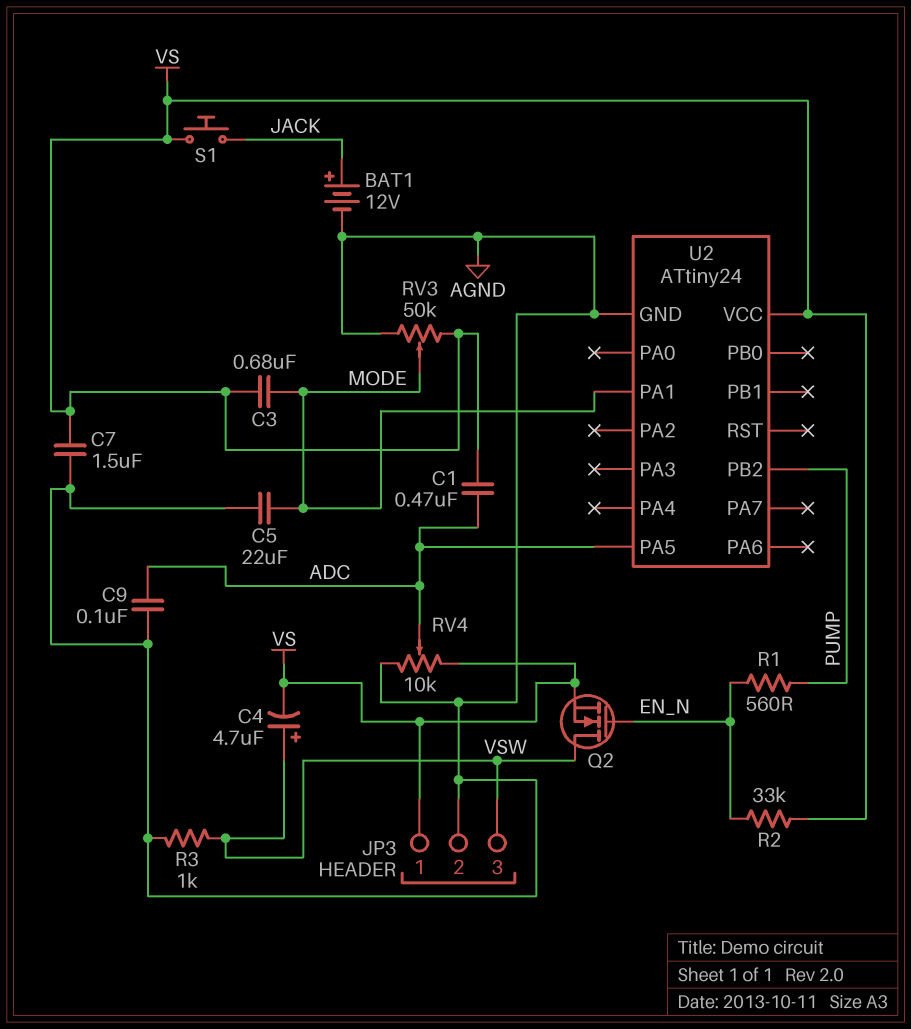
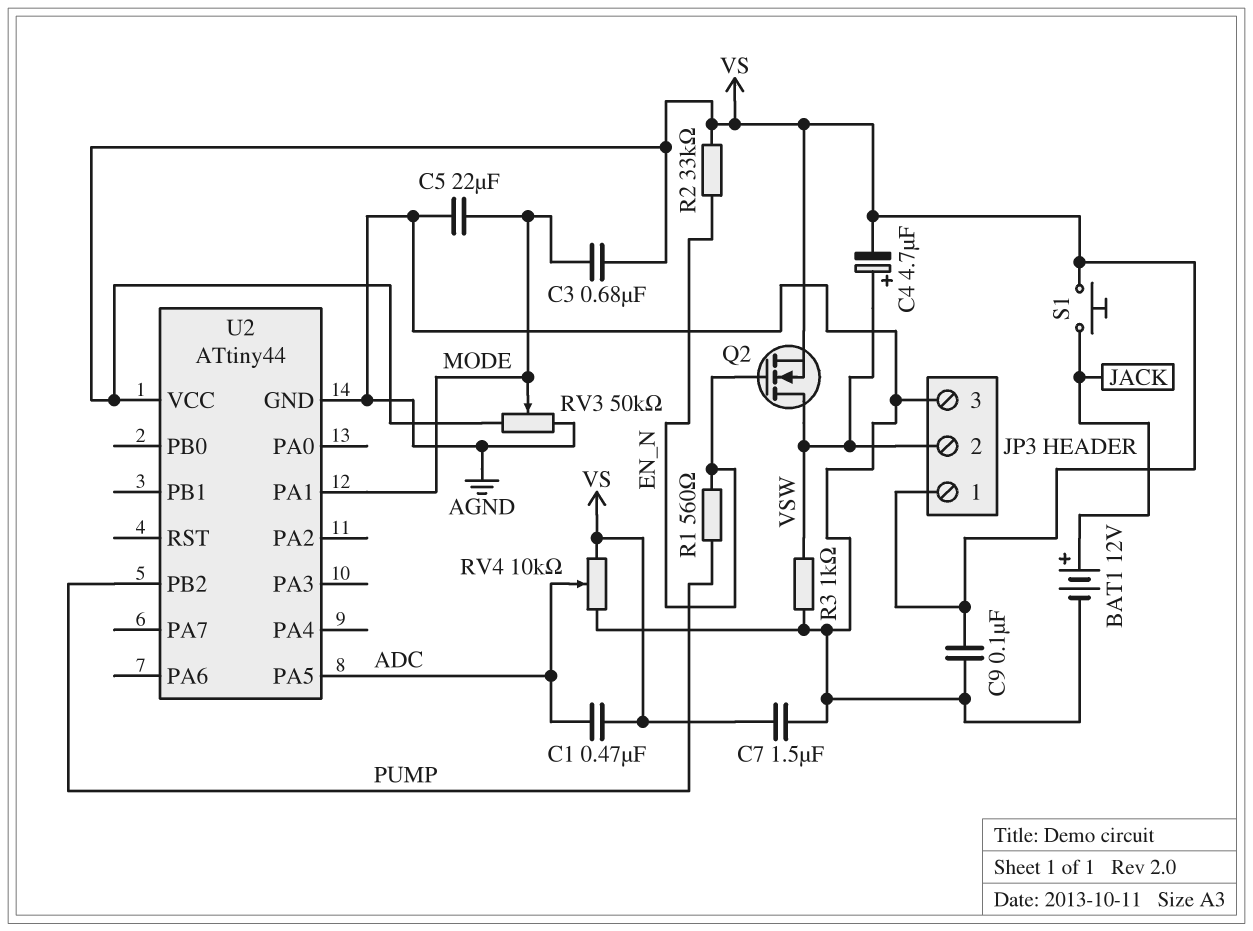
C9: 100nF (ADC, AGND) -> 100nF (AGND, VS)
JP3 pin 2: AGND -> VSW
JP3 pin 3: VSW -> AGND
U2: ATtiny24 -> ATtiny44

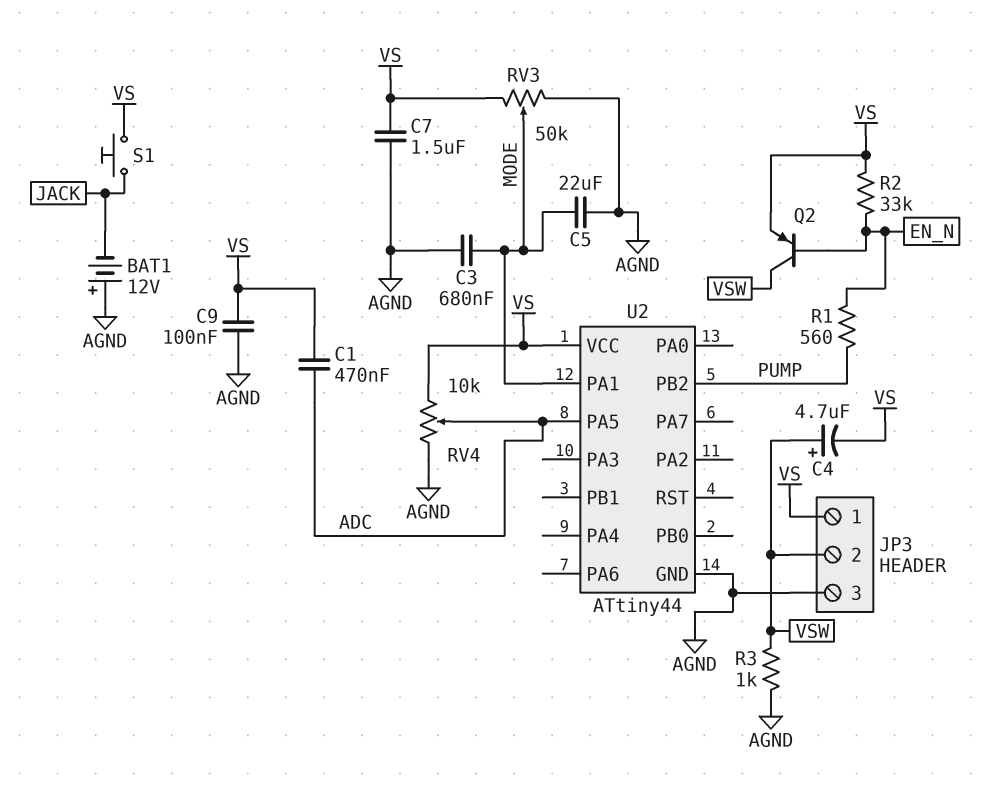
BAT1: 12V (plus JACK, minus AGND) -> 12V (plus AGND, minus JACK)
C3: 680nF (MODE, VS) -> 680nF (AGND, MODE)
Q2: NMOS (G EN_N, D VSW, S VS) -> PNP (B EN_N, C VSW, E VS)

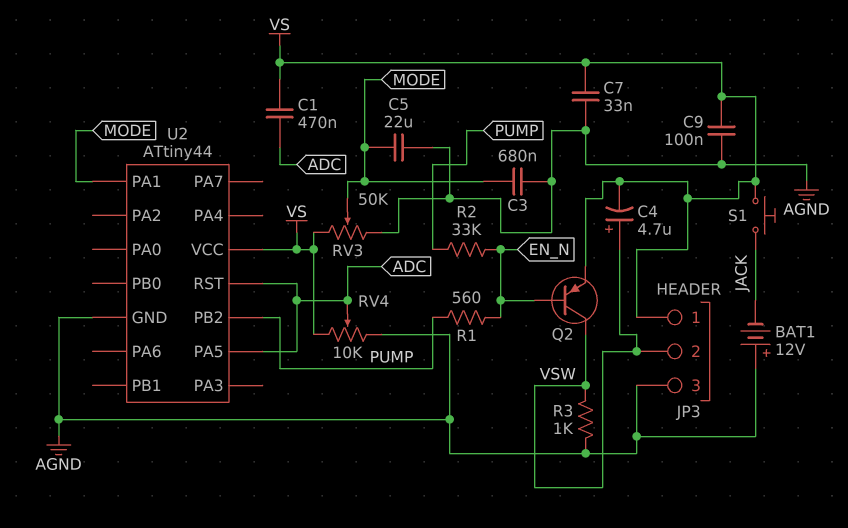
C7: 1.5uF (AGND, VS) -> 33nF (AGND, VS)
R2: 33k (EN_N, VS) -> 33k (EN_N, PUMP)
U2 pin RST: none -> ADC

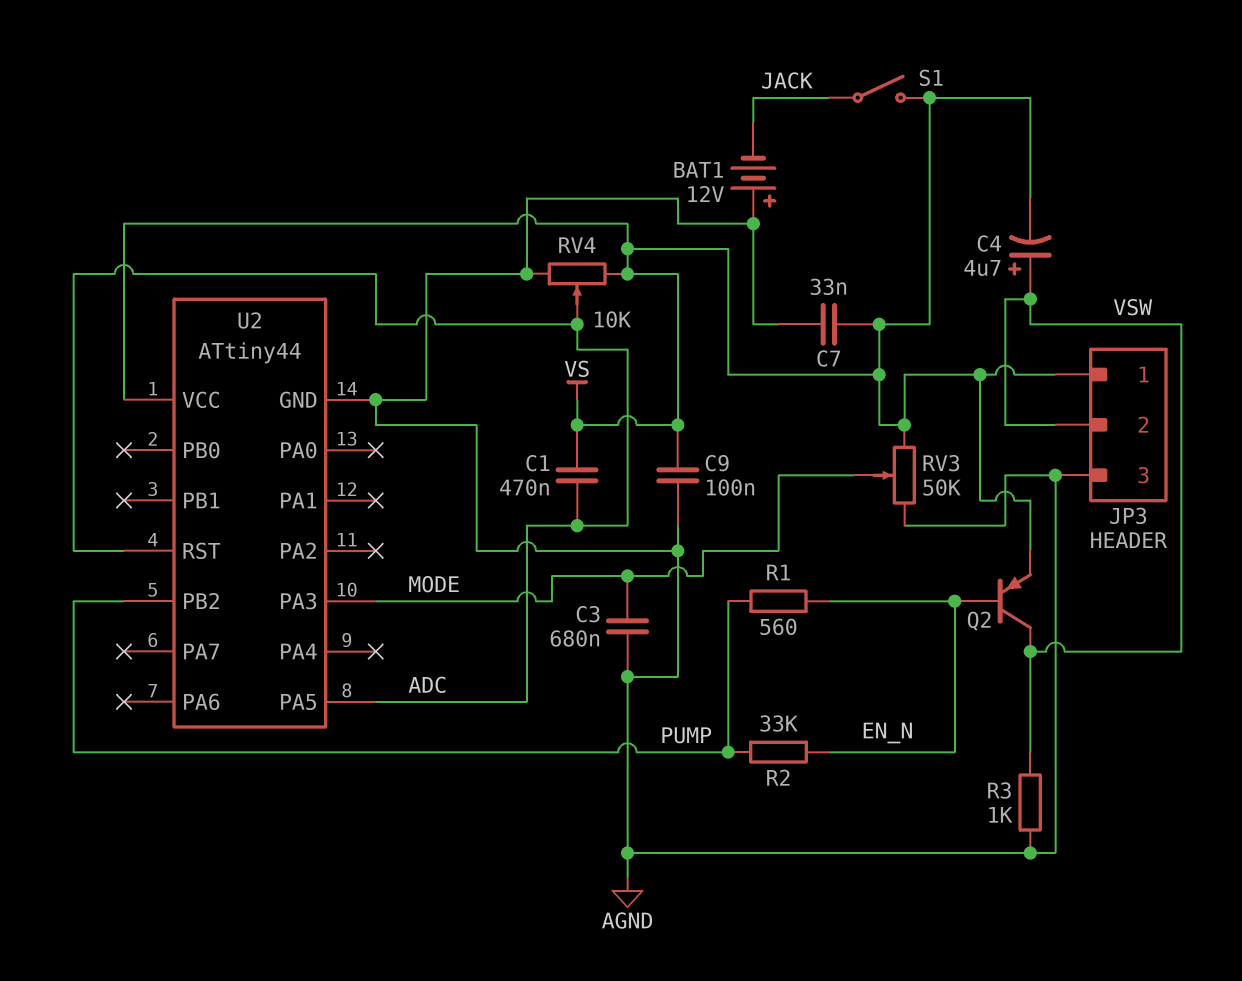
C5: 22uF (AGND, MODE) -> none
S1: button (JACK, VS) -> switch (JACK, VS)
U2 pin PA1: MODE -> none
U2 pin PA3: none -> MODE

